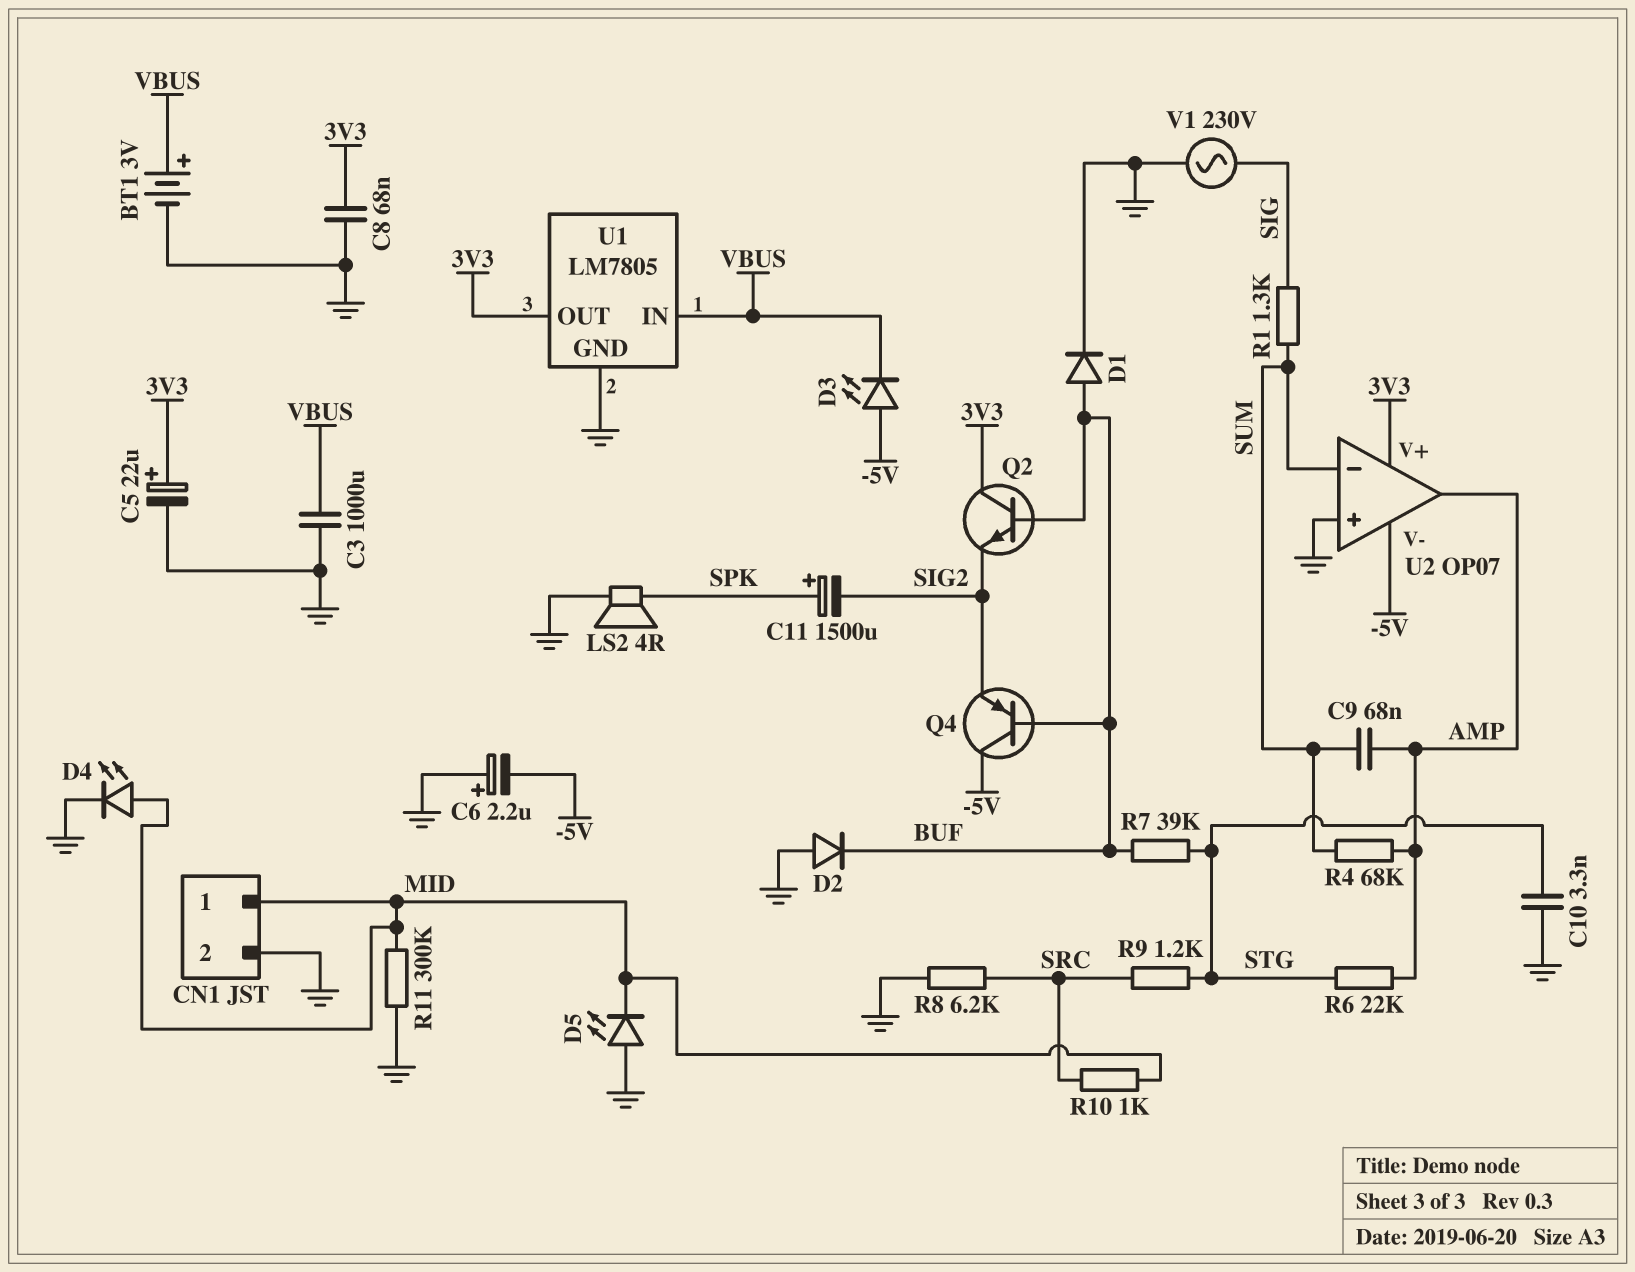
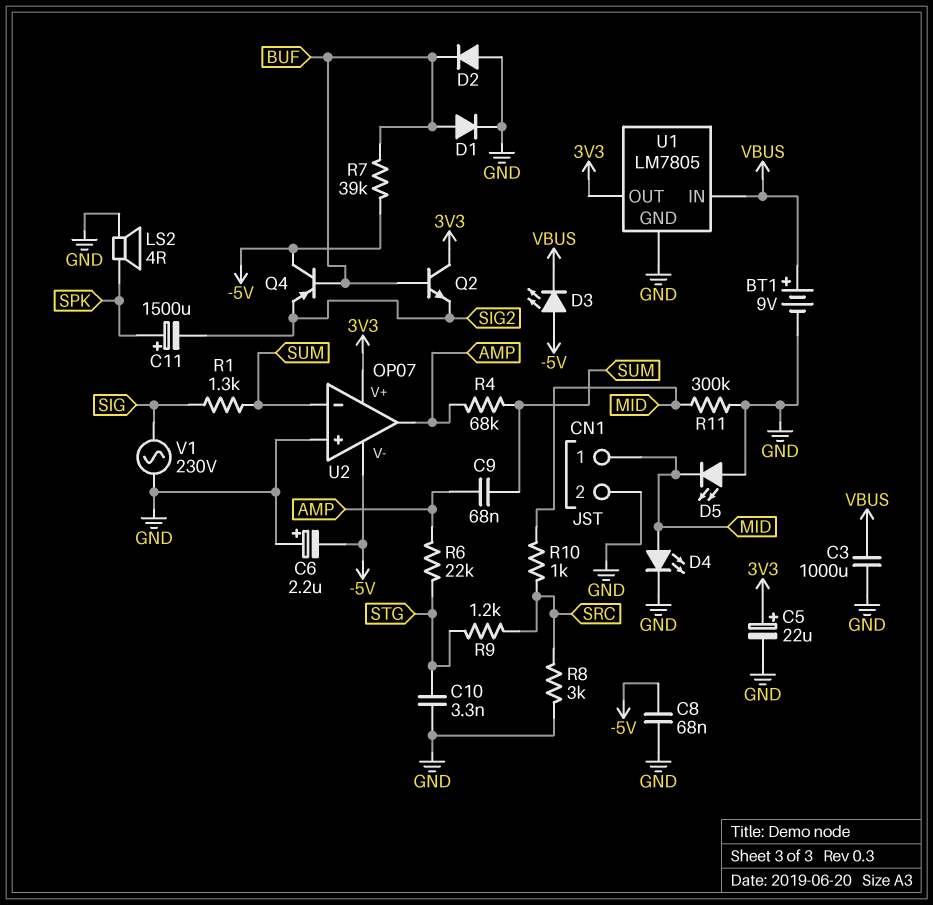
BT1: 3V (plus VBUS, minus GND) -> 9V (plus VBUS, minus GND)
C8: 68nF (3V3, GND) -> 68nF (-5V, GND)
R7: 39k (BUF, STG) -> 39k (-5V, BUF)
R8: 6.2k (GND, SRC) -> 3k (GND, SRC)

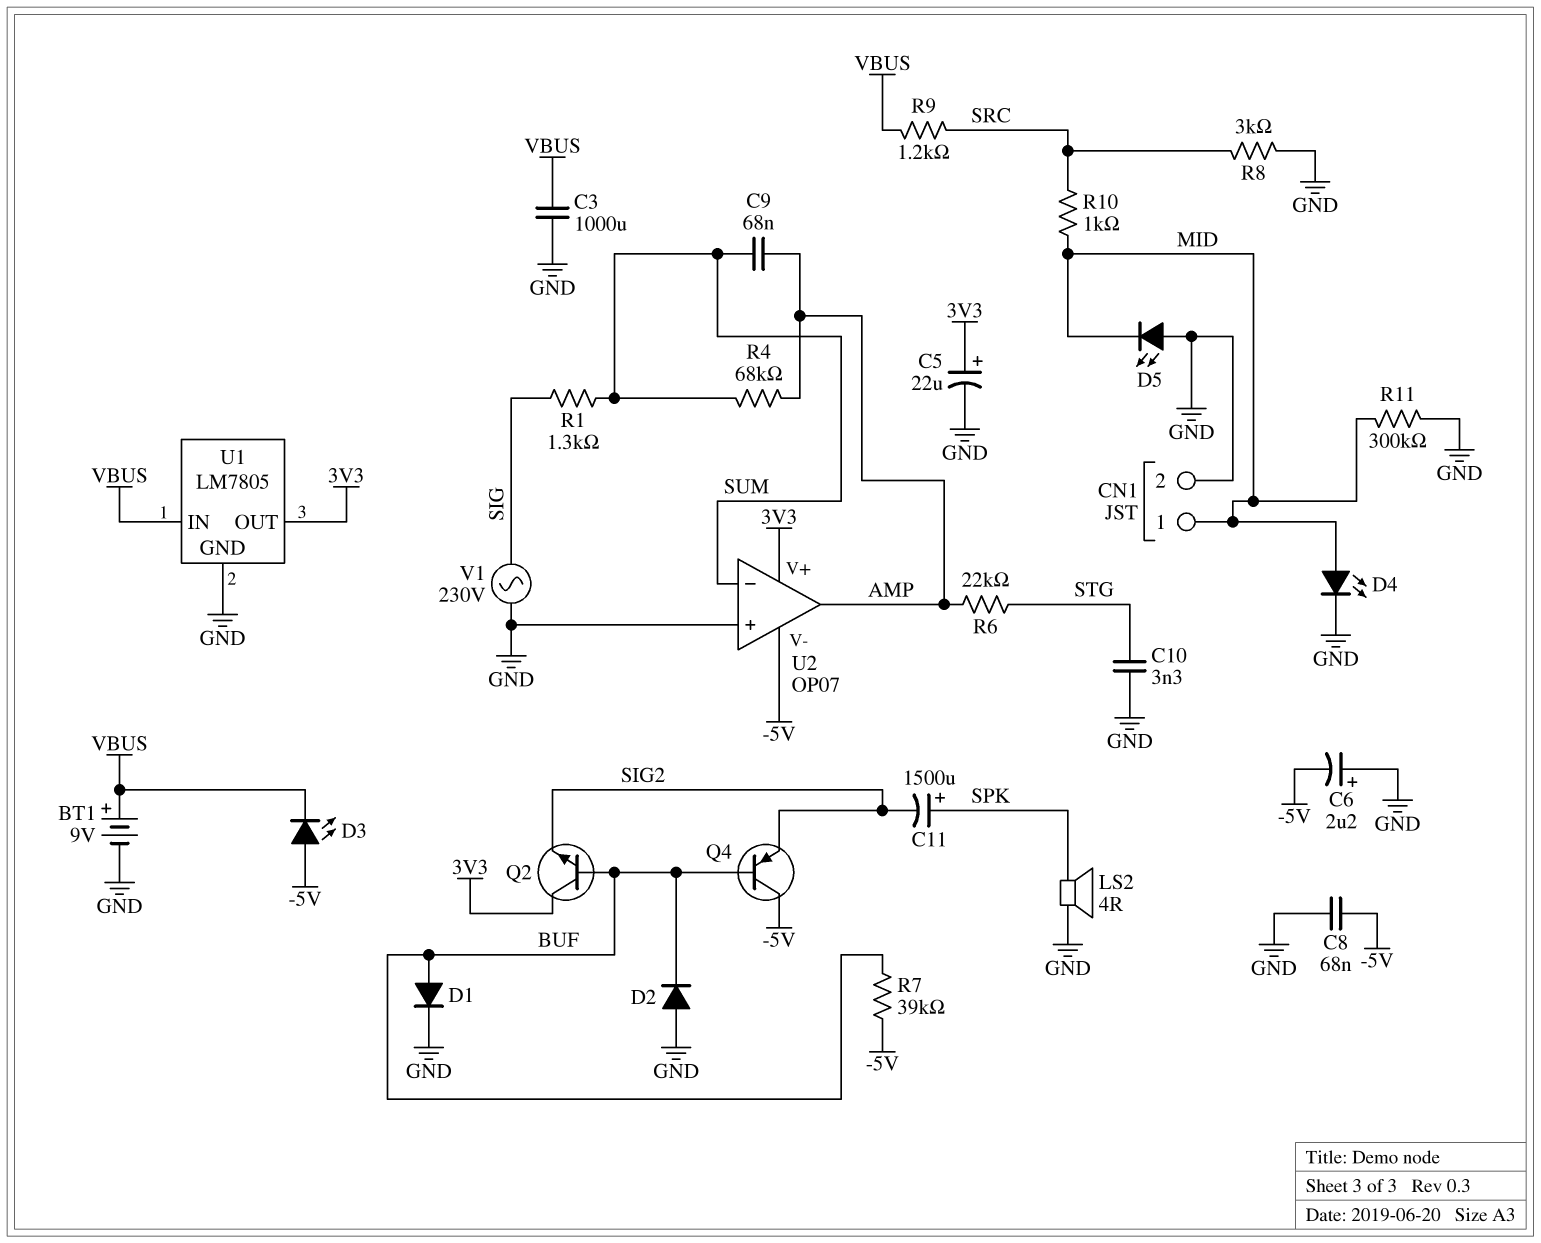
R9: 1.2k (SRC, STG) -> 1.2k (SRC, VBUS)

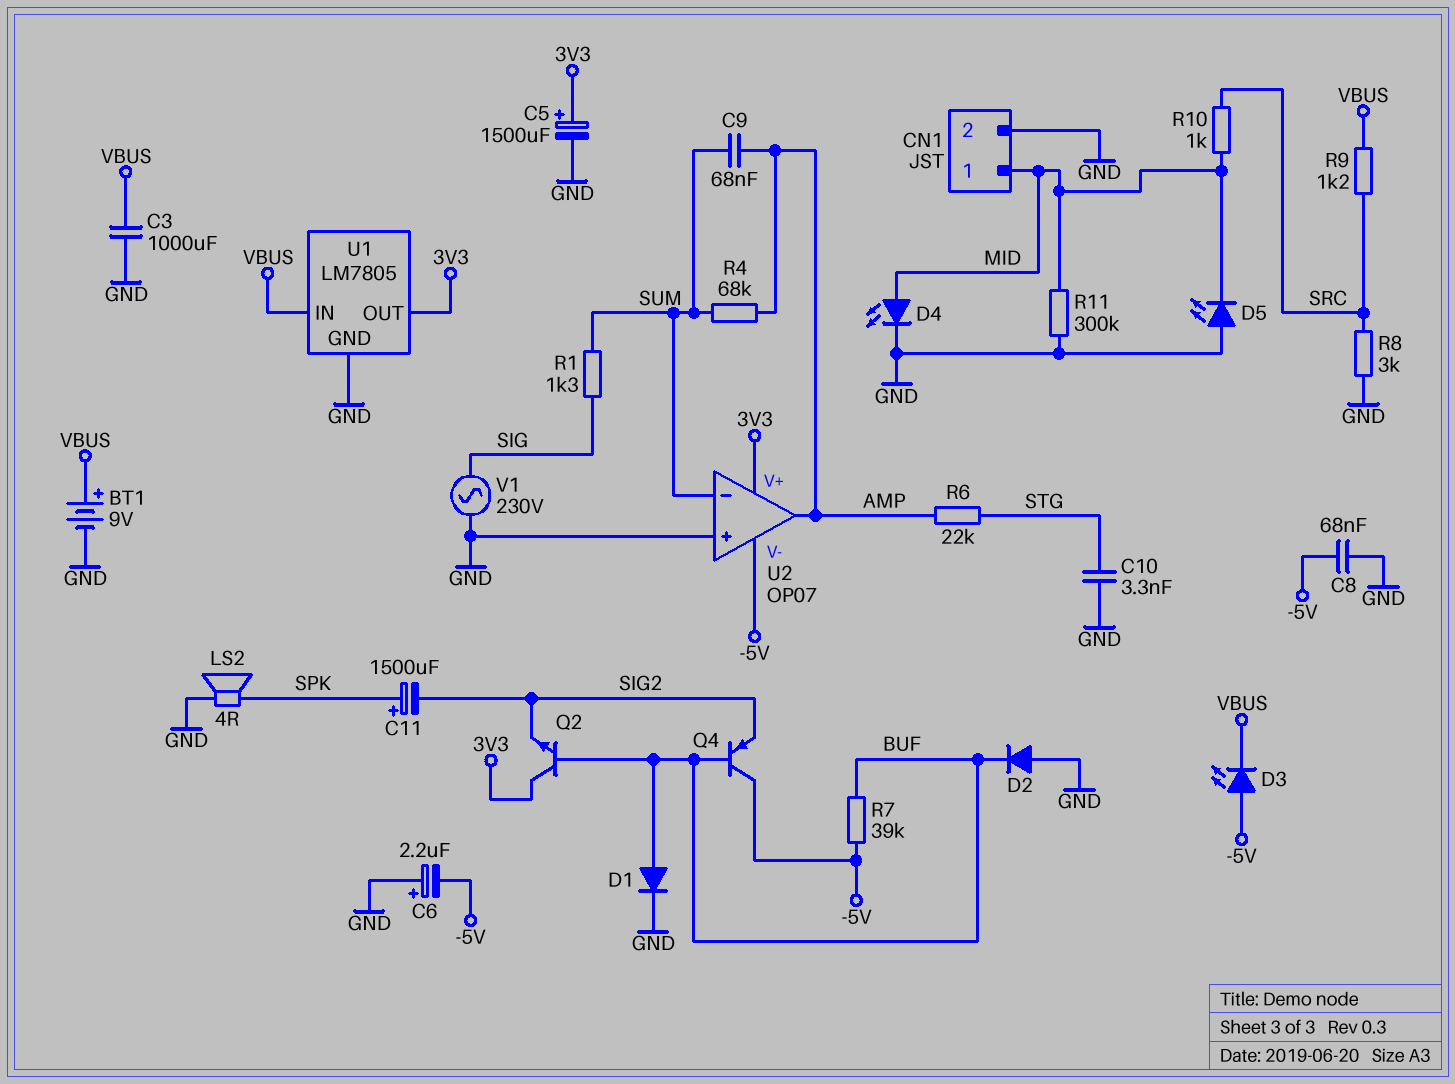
C5: 22uF (plus 3V3, minus GND) -> 1500uF (plus 3V3, minus GND)

